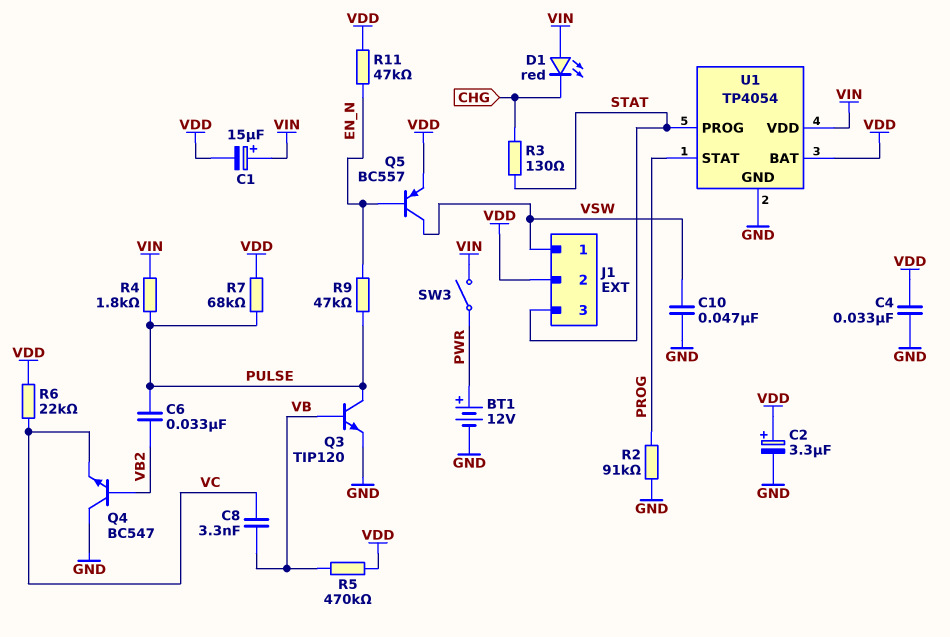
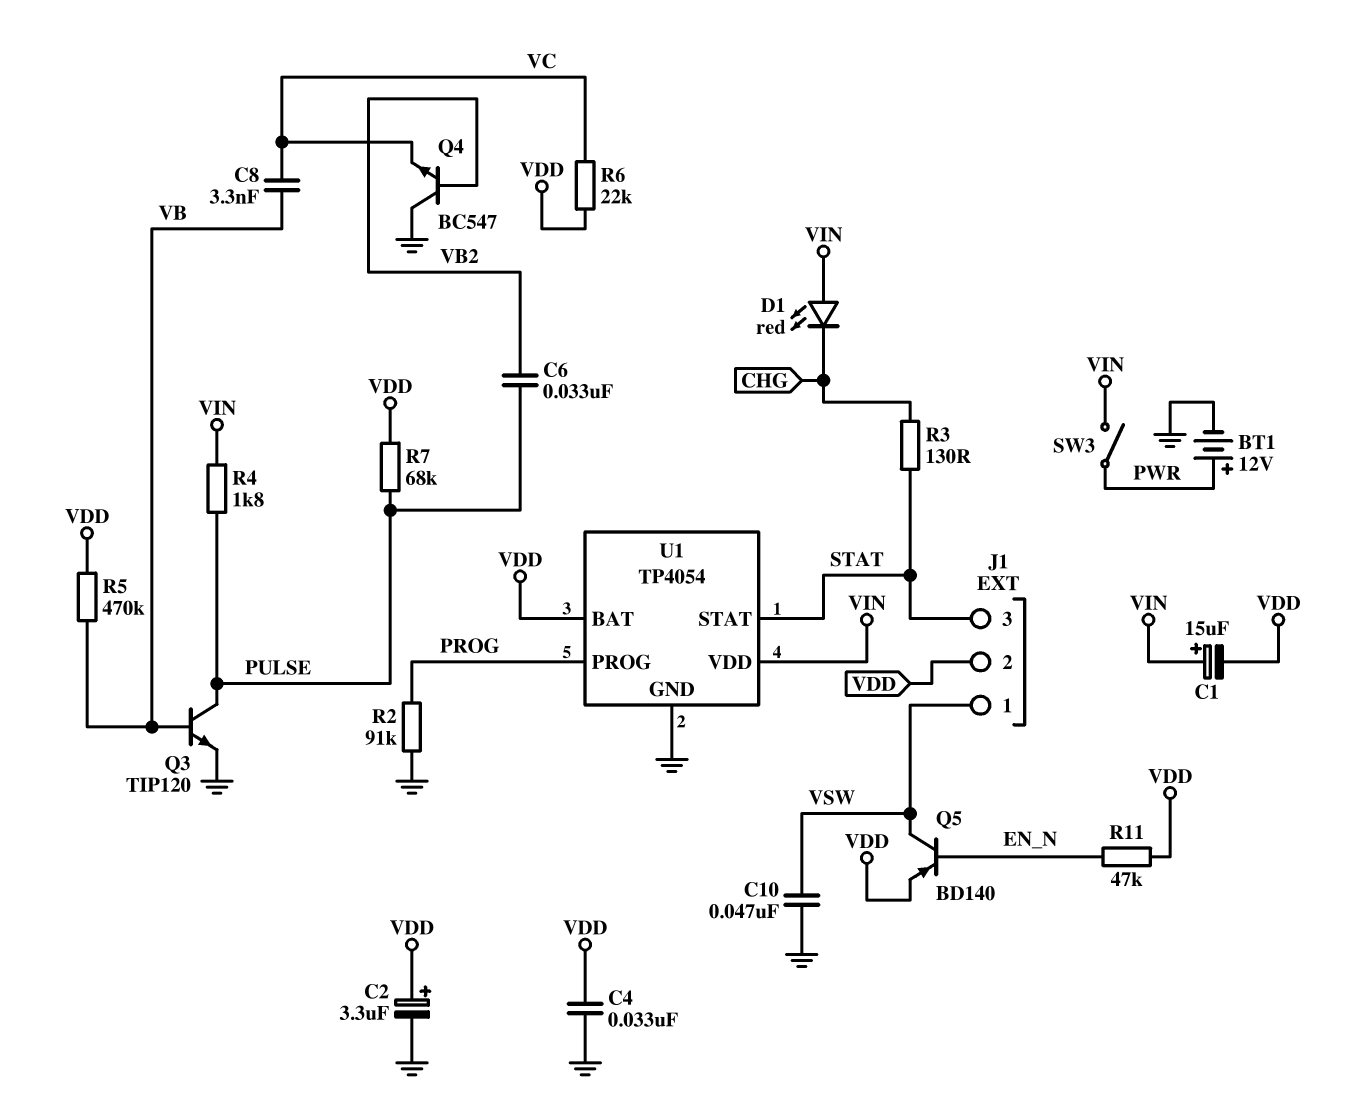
Q5: PNP BC557 (B EN_N, C VSW, E VDD) -> PNP BD140 (B EN_N, C VSW, E VDD)
R9: 47k (EN_N, PULSE) -> none
U1 pin PROG: STAT -> PROG
U1 pin STAT: PROG -> STAT

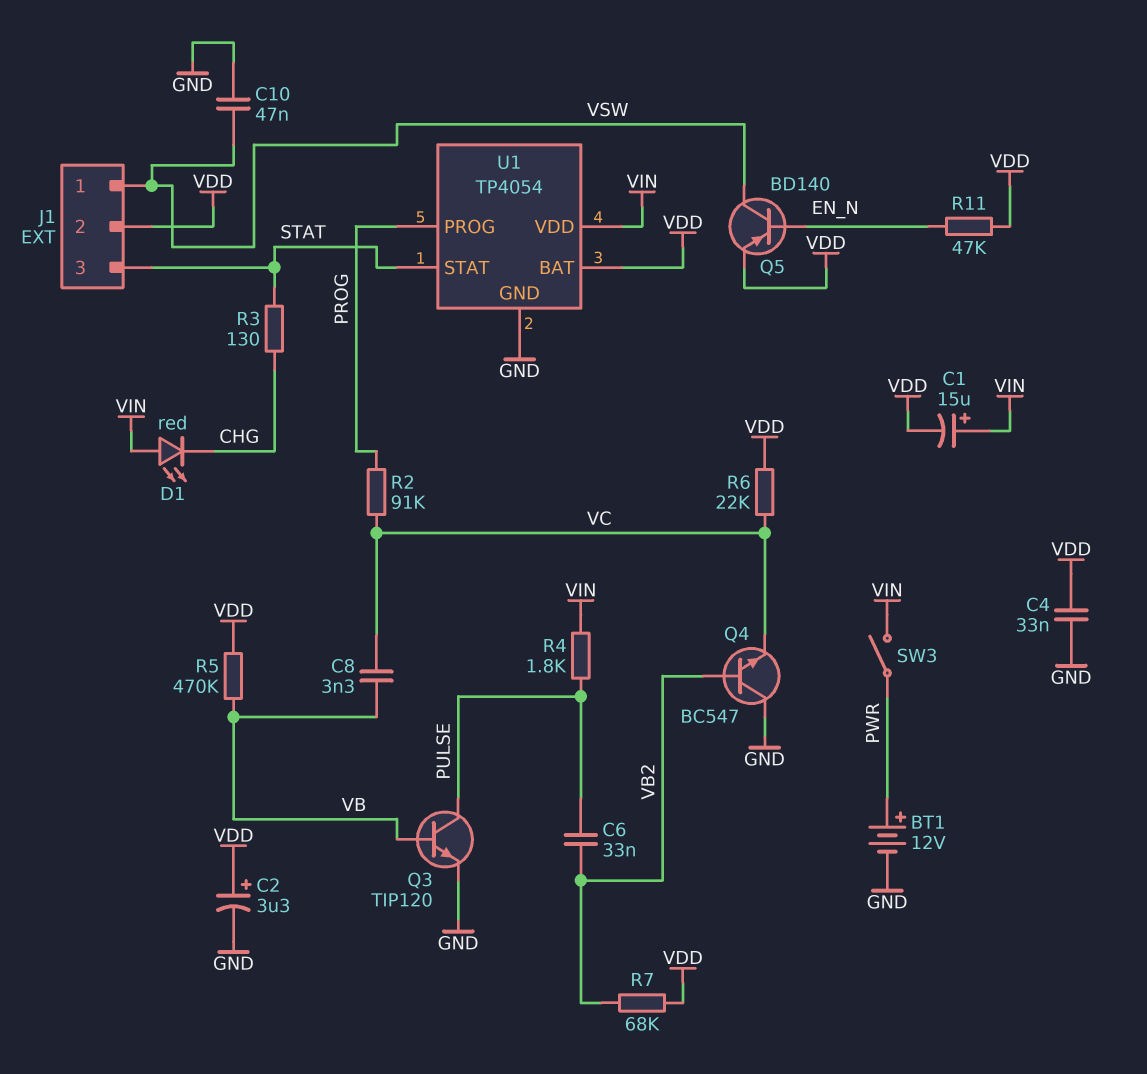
R2: 91k (GND, PROG) -> 91k (PROG, VC)
R7: 68k (PULSE, VDD) -> 68k (VB2, VDD)

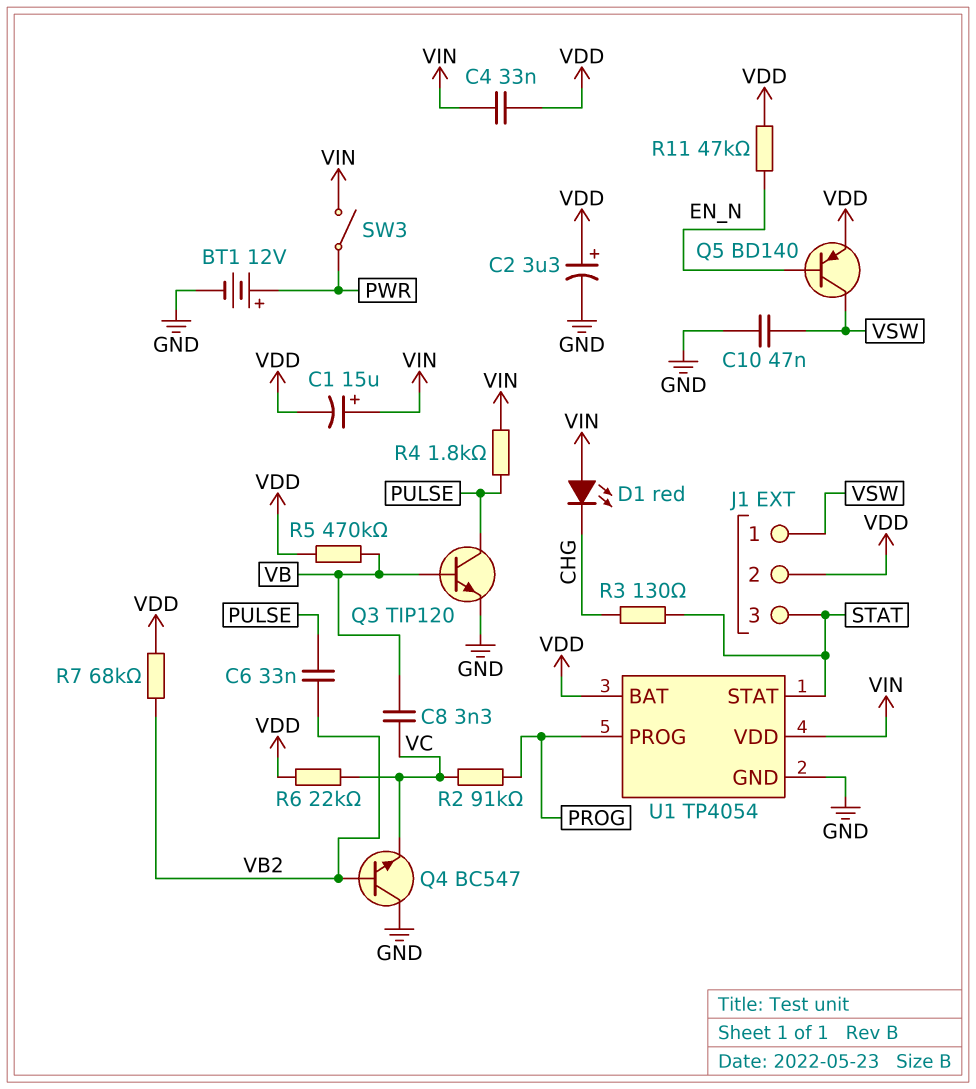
C4: 33nF (GND, VDD) -> 33nF (VDD, VIN)

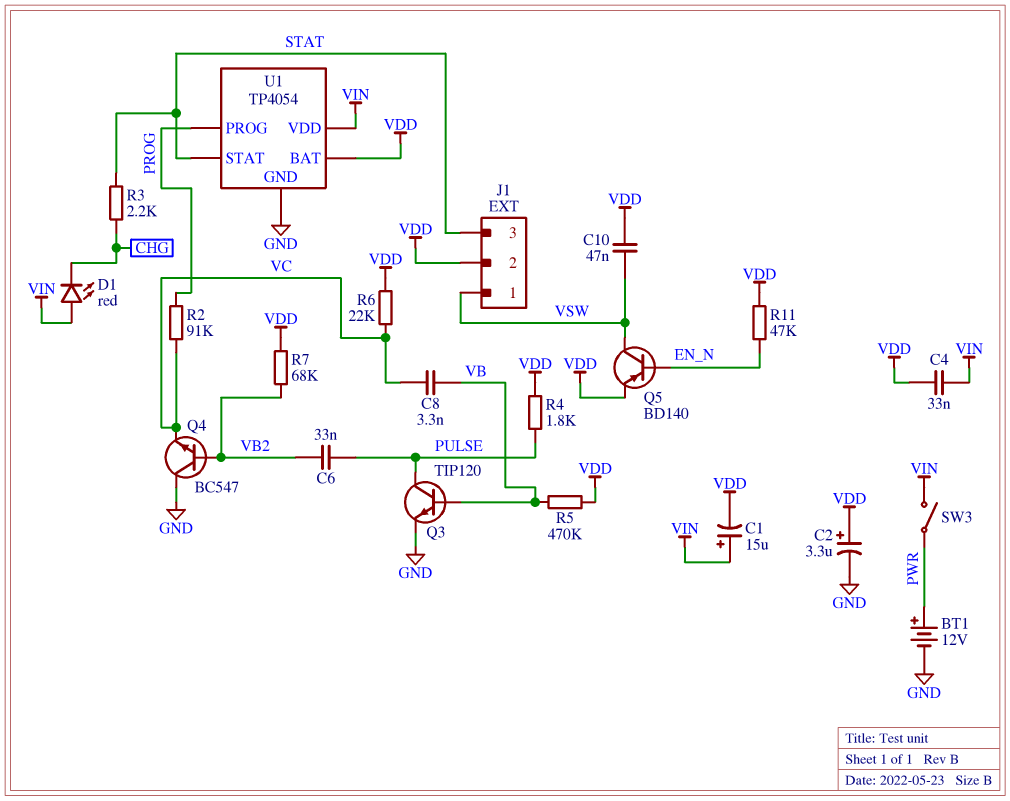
C10: 47nF (GND, VSW) -> 47nF (VDD, VSW)
R3: 130 (CHG, STAT) -> 2.2k (CHG, STAT)
R4: 1.8k (PULSE, VIN) -> 1.8k (PULSE, VDD)

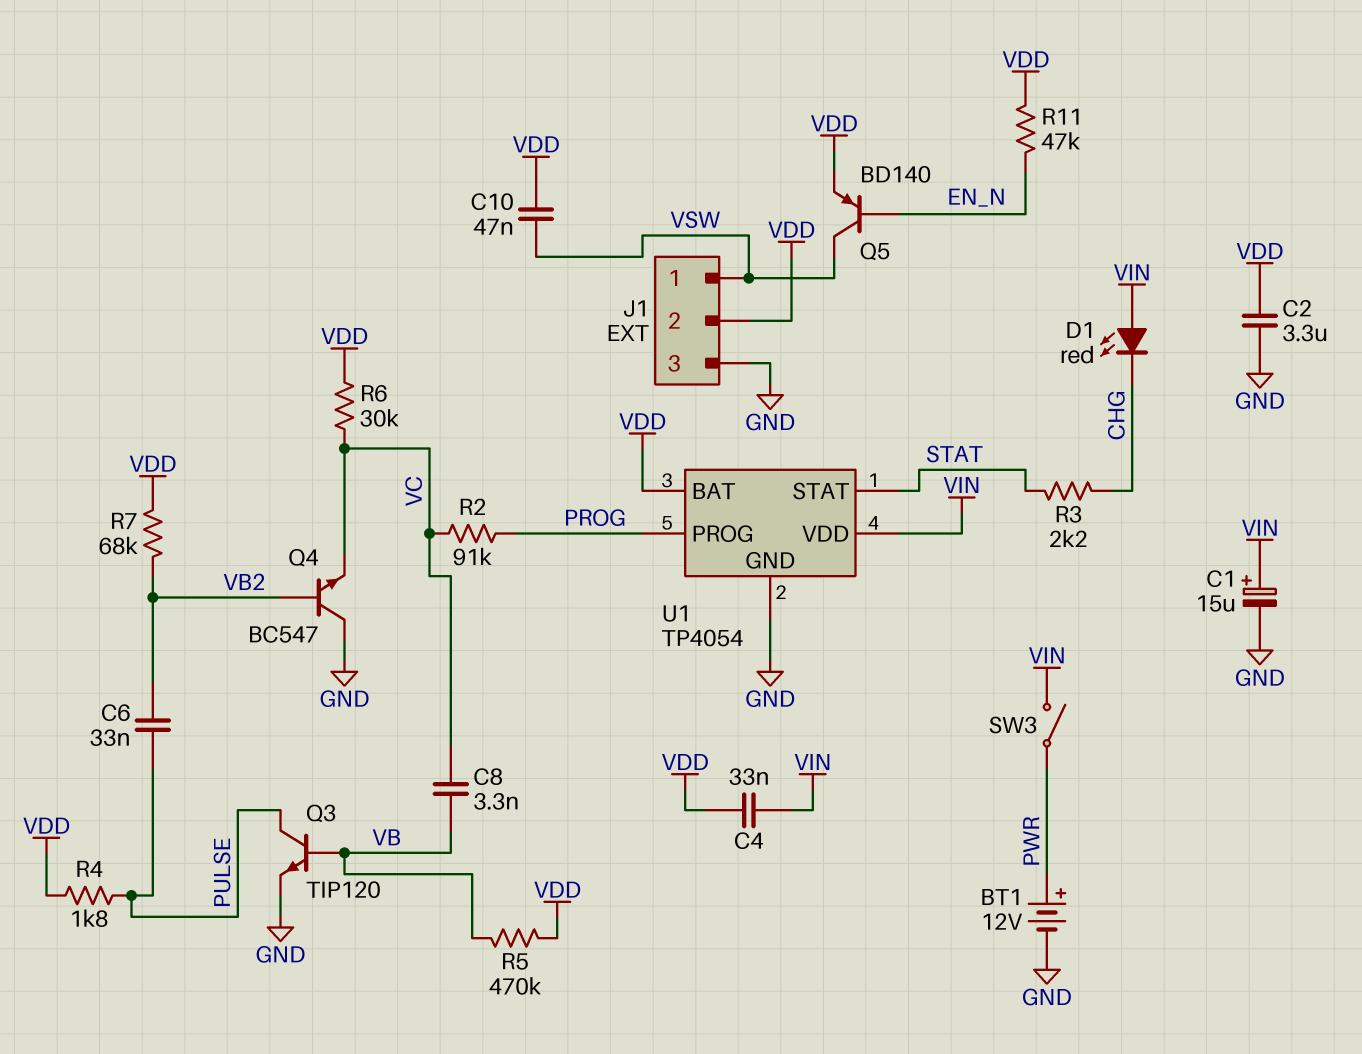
C1: 15uF (plus VIN, minus VDD) -> 15uF (plus VIN, minus GND)
C2: 3.3uF (plus VDD, minus GND) -> 3.3uF (GND, VDD)
J1 pin 3: STAT -> GND
R6: 22k (VC, VDD) -> 30k (VC, VDD)

